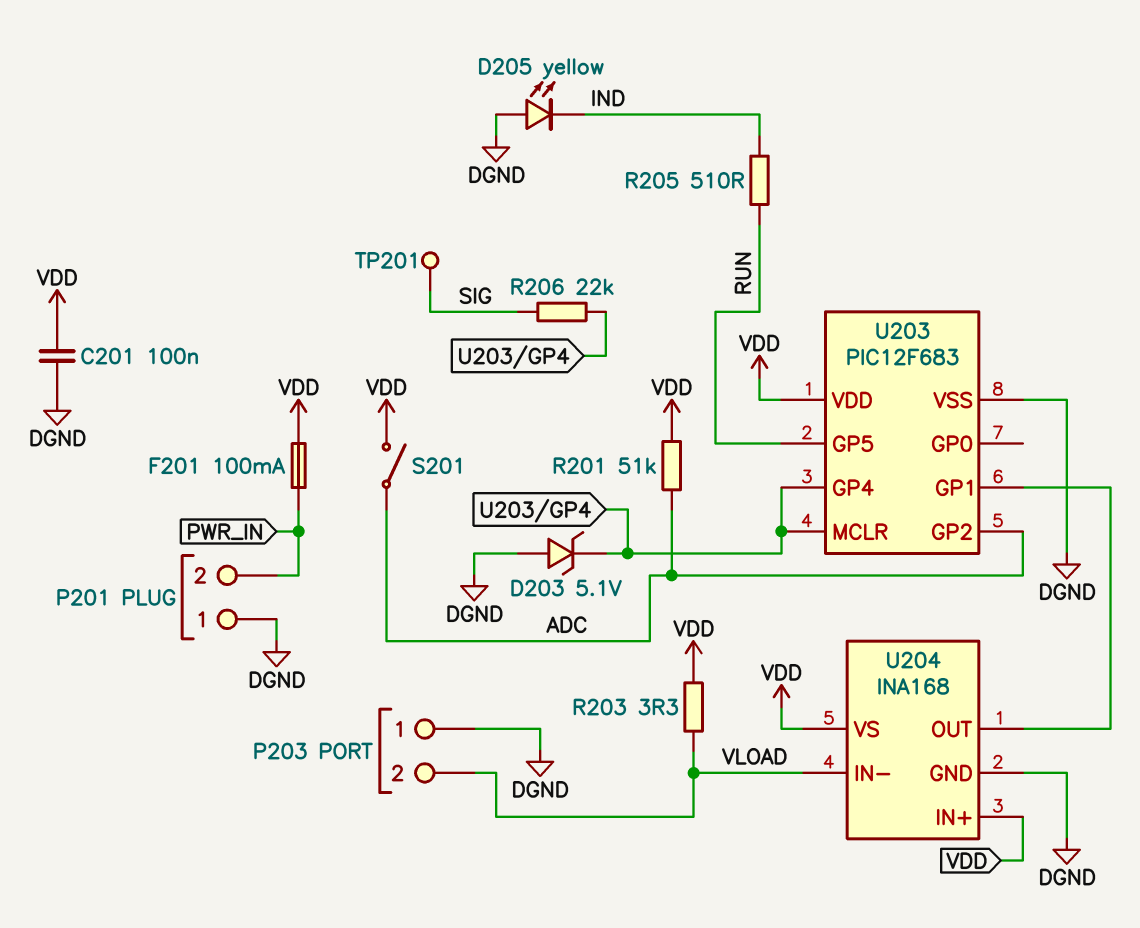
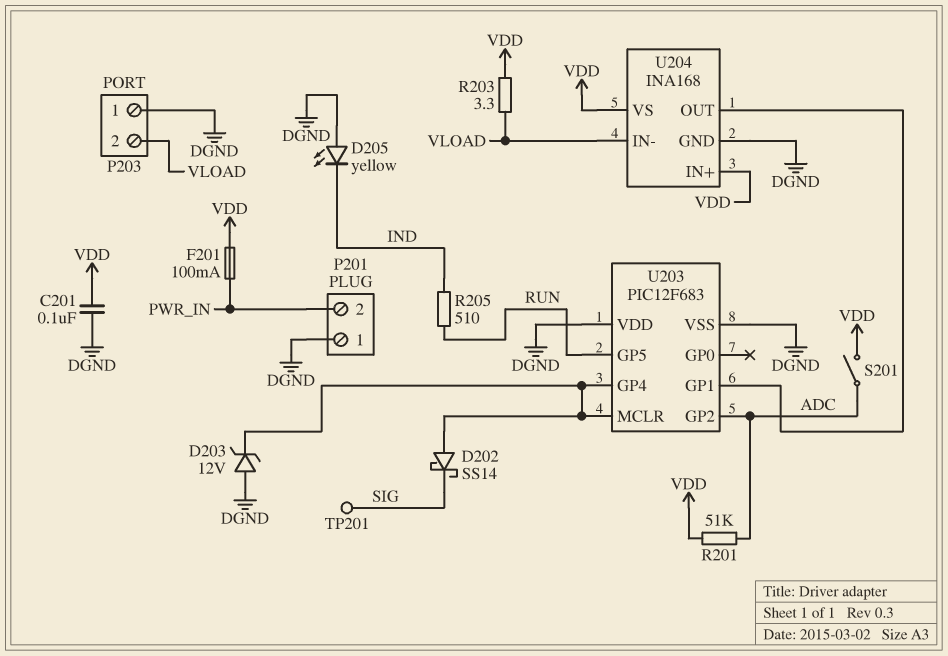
D202: none -> schottky SS14 (A U203/GP4, K SIG)
D203: zener 5.1V (A DGND, K U203/GP4) -> zener 12V (A DGND, K U203/GP4)
R206: 22k (SIG, U203/GP4) -> none
U203 pin VDD: VDD -> DGND

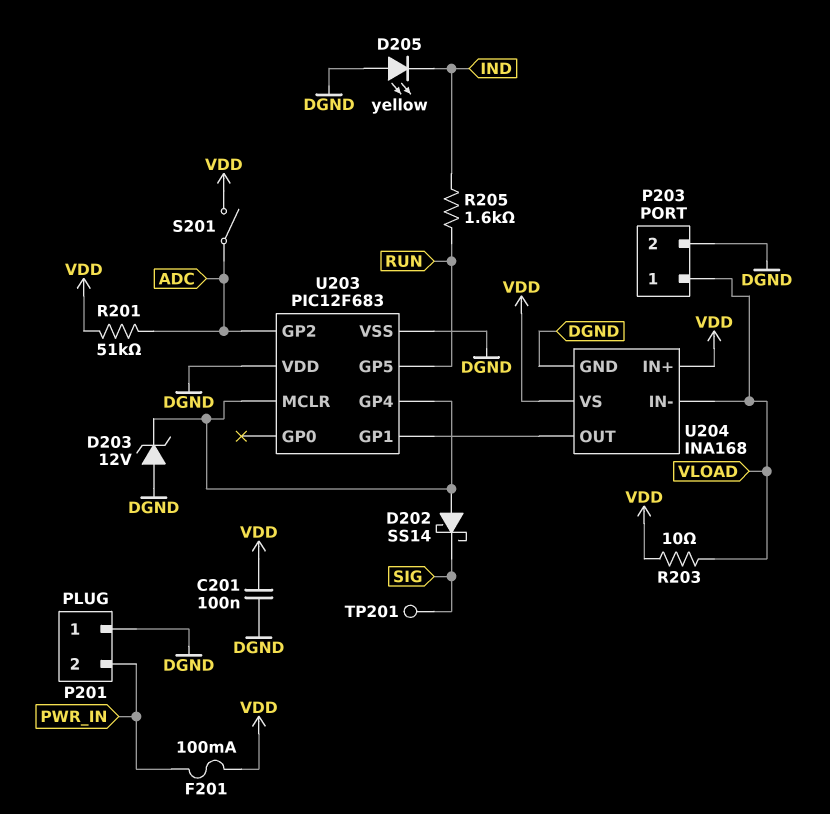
P203 pin 1: DGND -> VLOAD
P203 pin 2: VLOAD -> DGND
R203: 3.3 (VDD, VLOAD) -> 10 (VDD, VLOAD)
R205: 510 (IND, RUN) -> 1.6k (IND, RUN)

